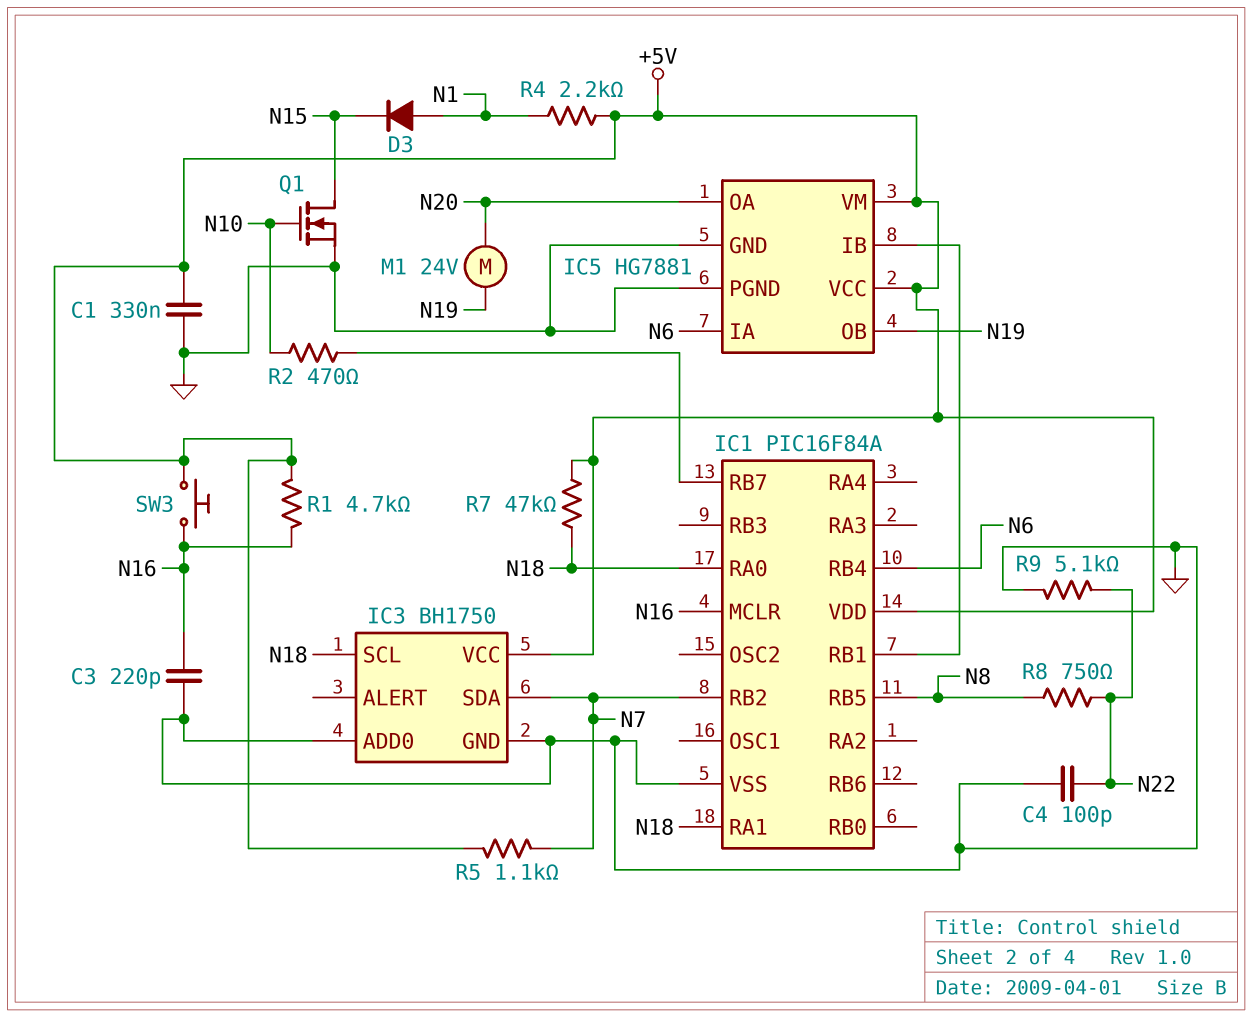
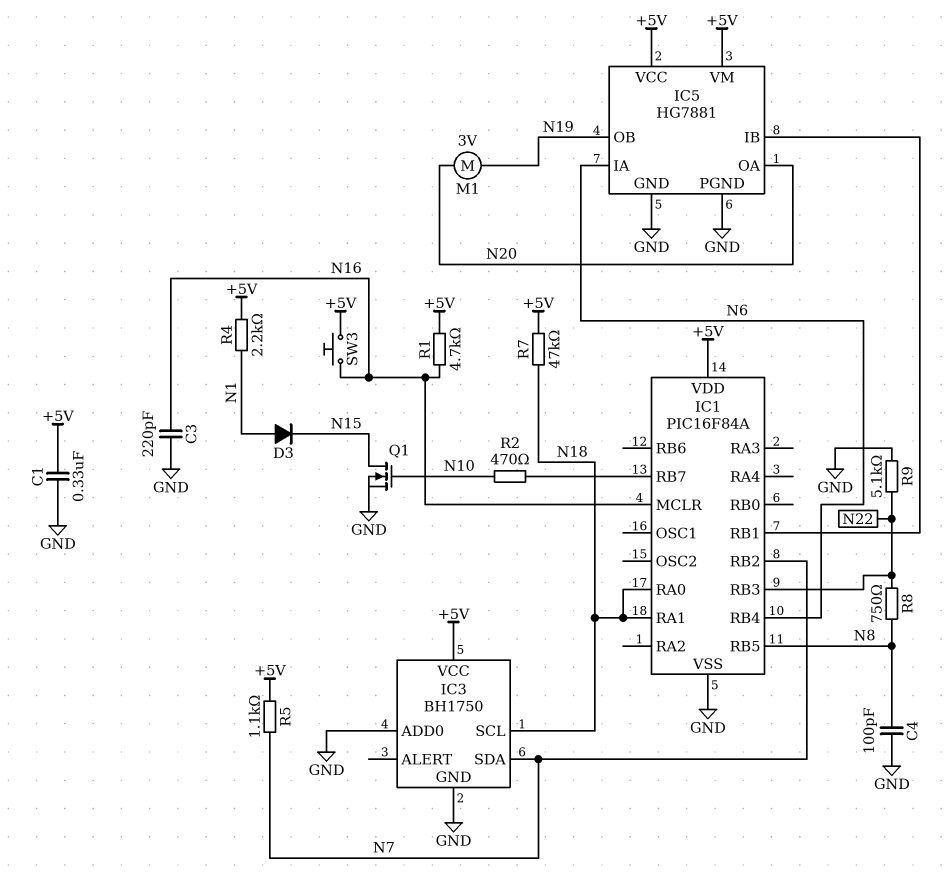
C4: 100pF (GND, N22) -> 100pF (GND, N8)
IC1 pin RB3: none -> N22
M1: motor 24V (N19, N20) -> motor 3V (N19, N20)

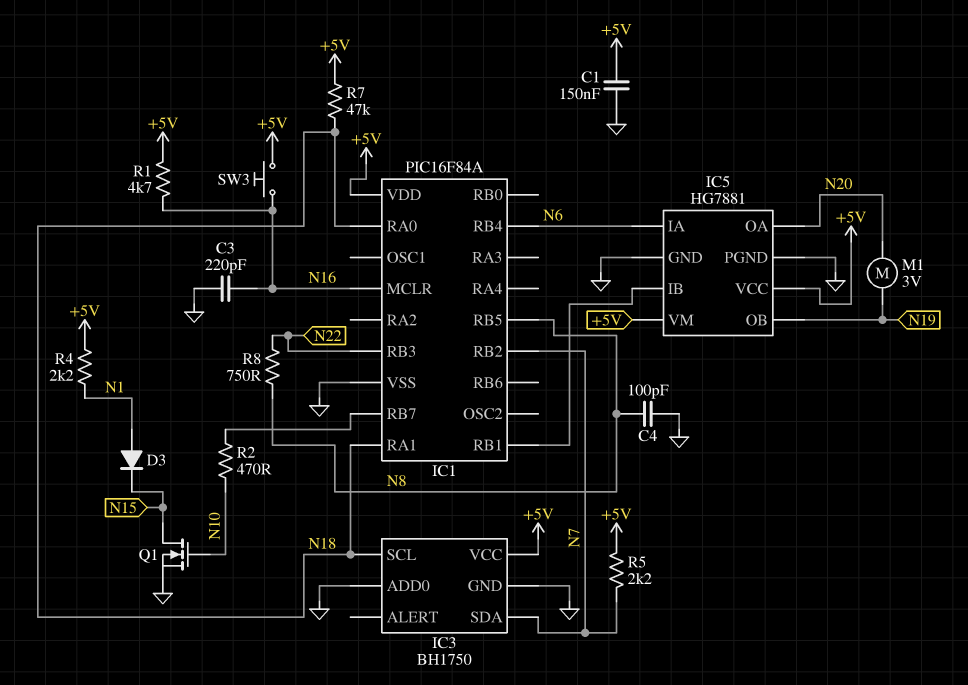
C1: 330nF (+5V, GND) -> 150nF (+5V, GND)
R5: 1.1k (+5V, N7) -> 2.2k (+5V, N7)
R9: 5.1k (GND, N22) -> none

